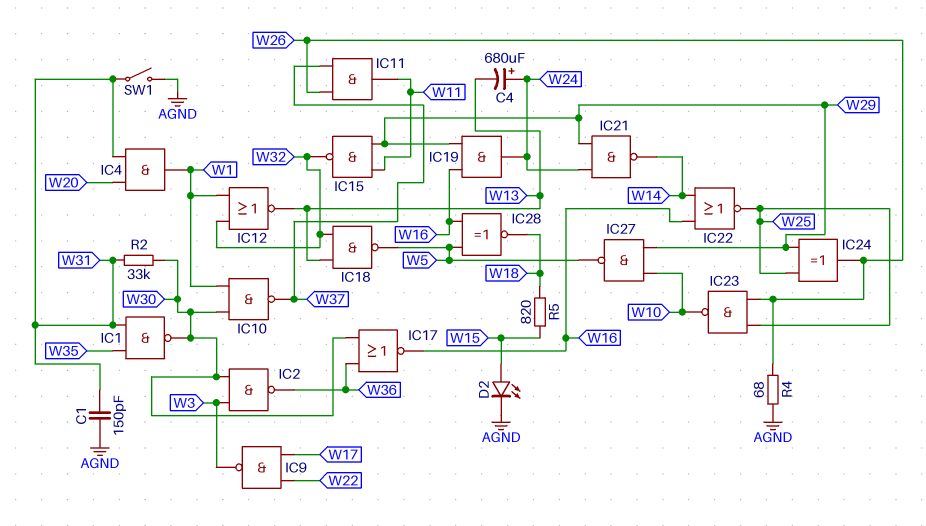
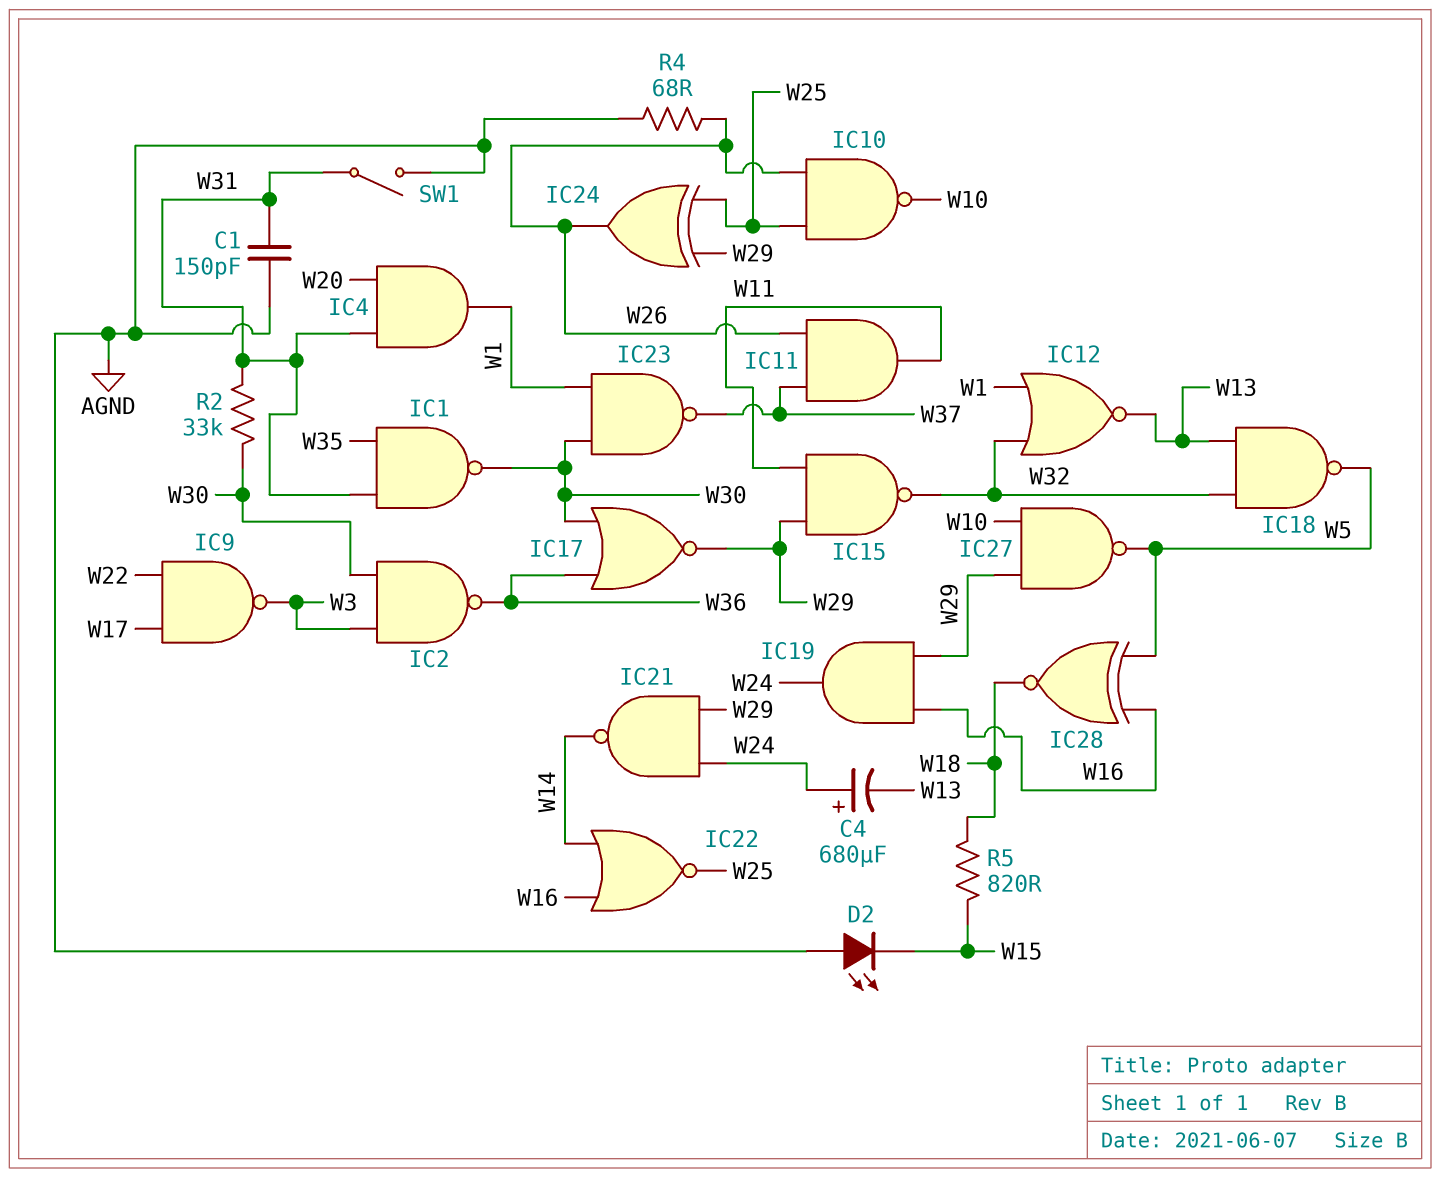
D2: LED (A W15, K AGND) -> LED (A AGND, K W15)
IC10: NAND (in W1, in W30, out W37) -> NAND (in W25, in W26, out W10)
IC17: NOR (in W30, in W36, out W16) -> NOR (in W30, in W36, out W29)
IC23: NAND (in W25, in W26, out W10) -> NAND (in W1, in W30, out W37)

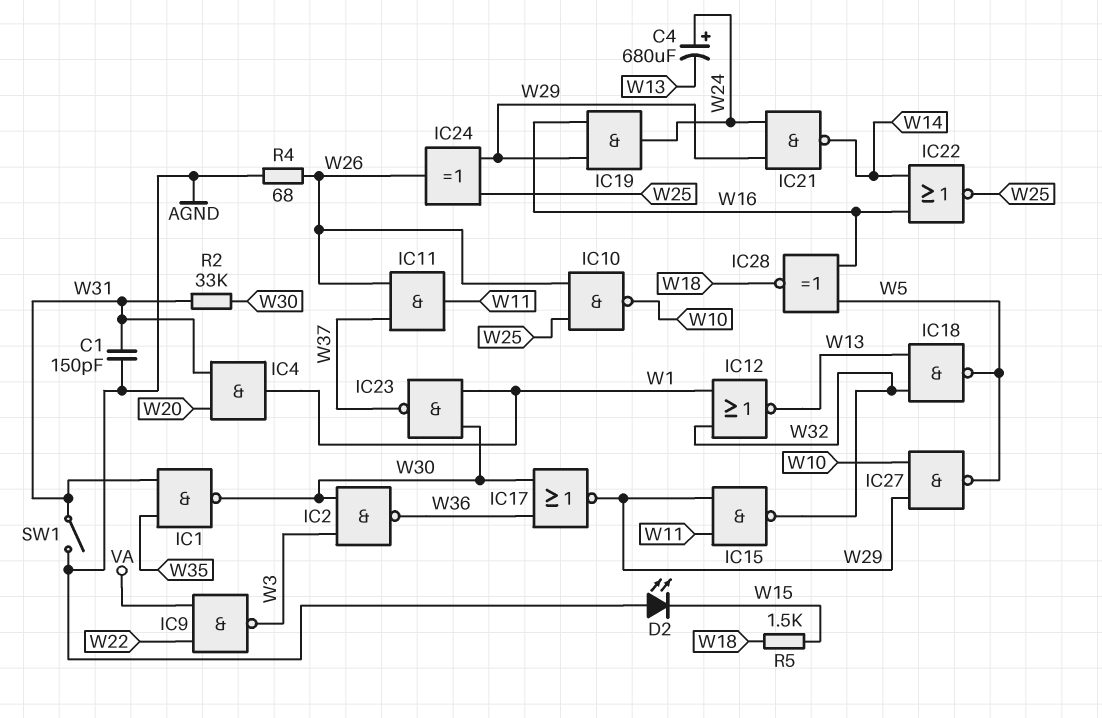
IC9: NAND (in W17, in W22, out W3) -> NAND (in VA, in W22, out W3)
R5: 820 (W15, W18) -> 1.5k (W15, W18)

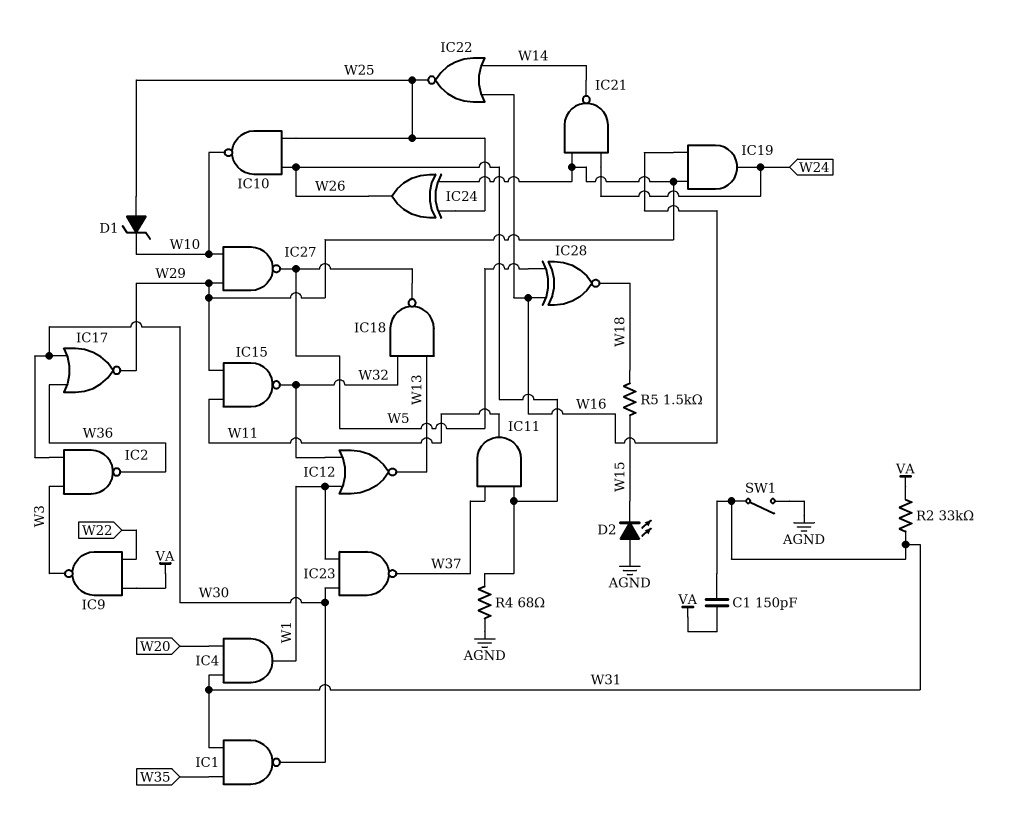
C1: 150pF (AGND, W31) -> 150pF (VA, W31)
C4: 680uF (plus W24, minus W13) -> none
D1: none -> zener (A W25, K W10)
R2: 33k (W30, W31) -> 33k (VA, W31)

